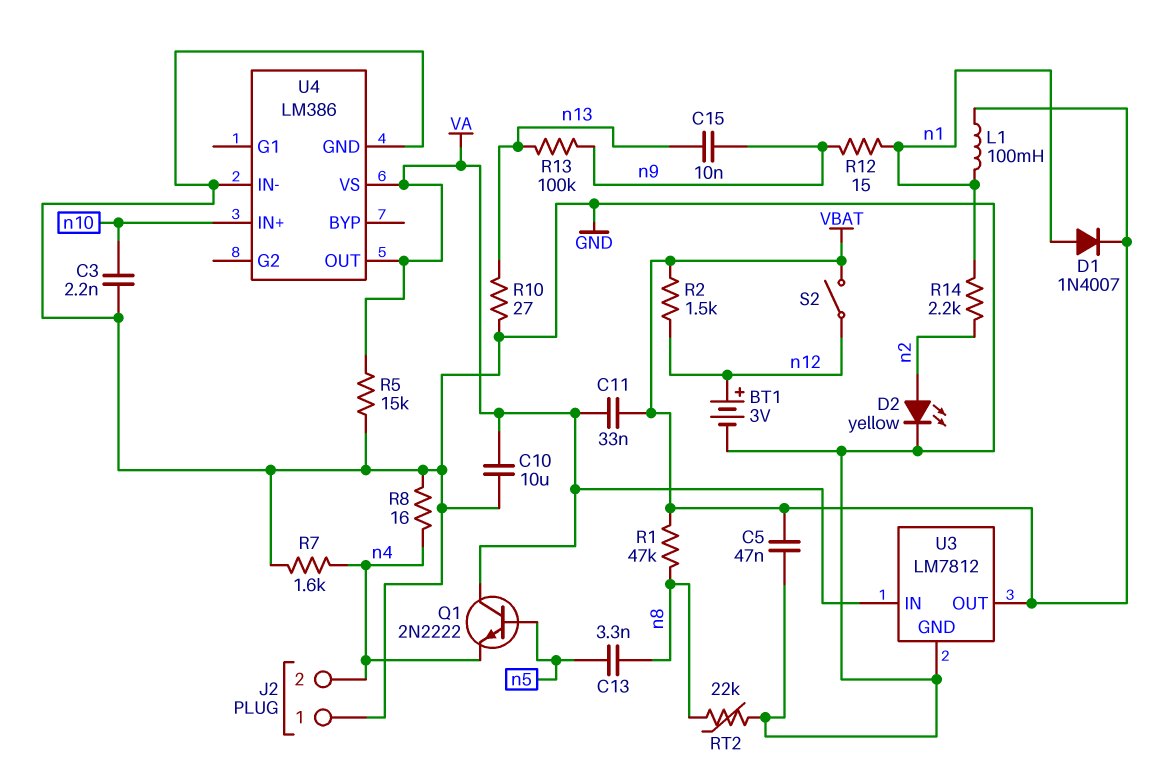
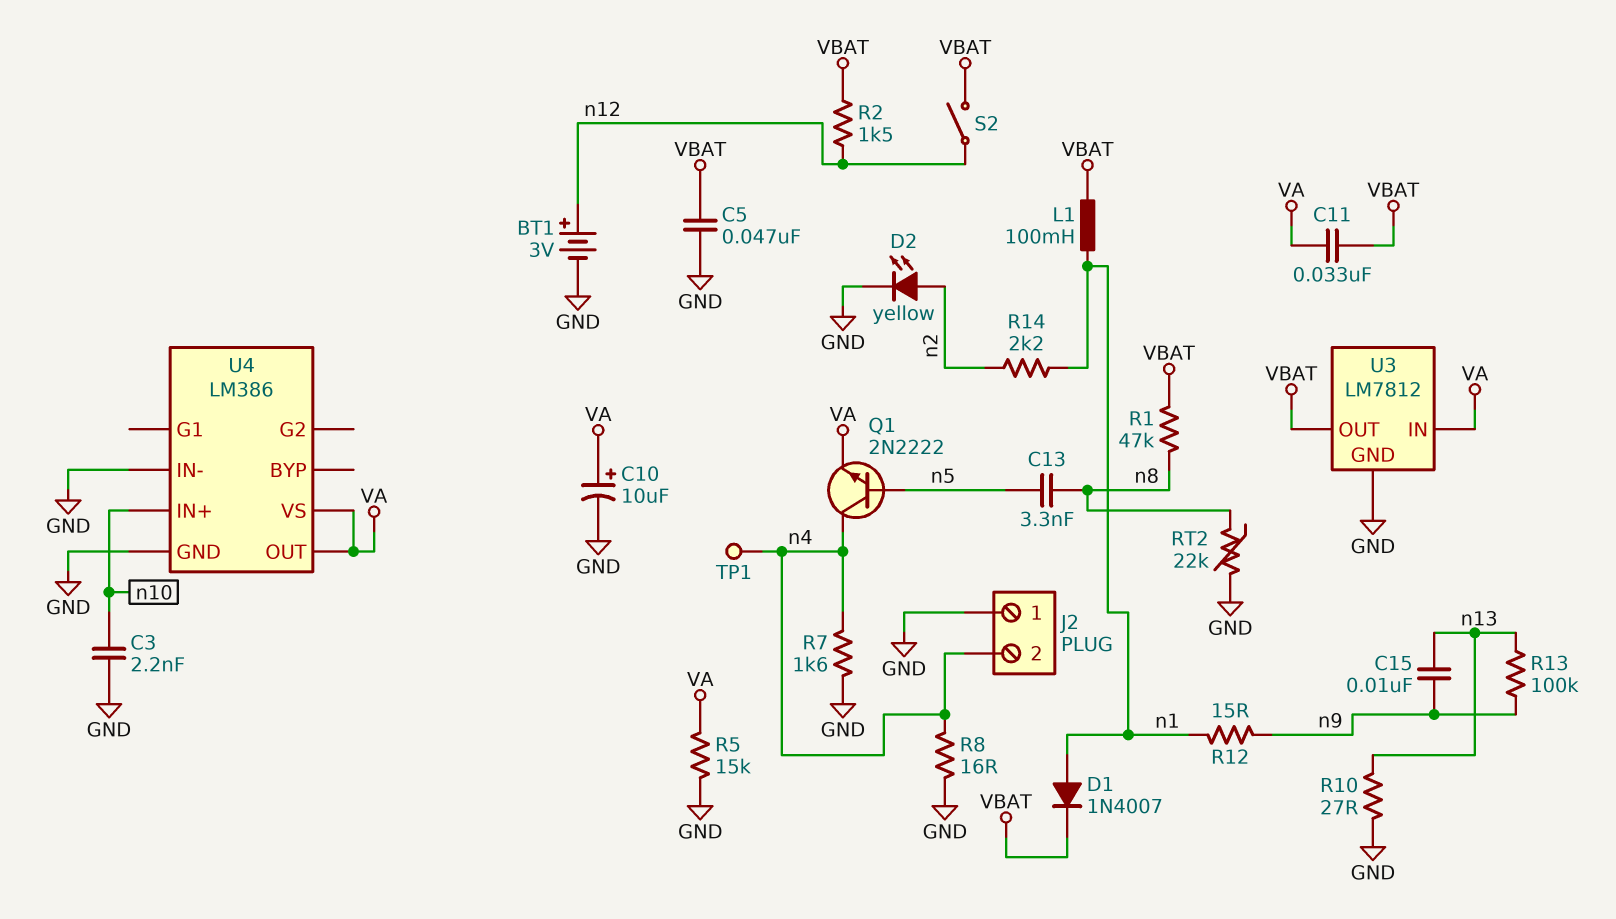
C10: 10uF (GND, VA) -> 10uF (plus VA, minus GND)
Q1: NPN 2N2222 (B n5, C VA, E n4) -> NPN 2N2222 (B n5, C n4, E VA)
TP1: none -> test point (n4)

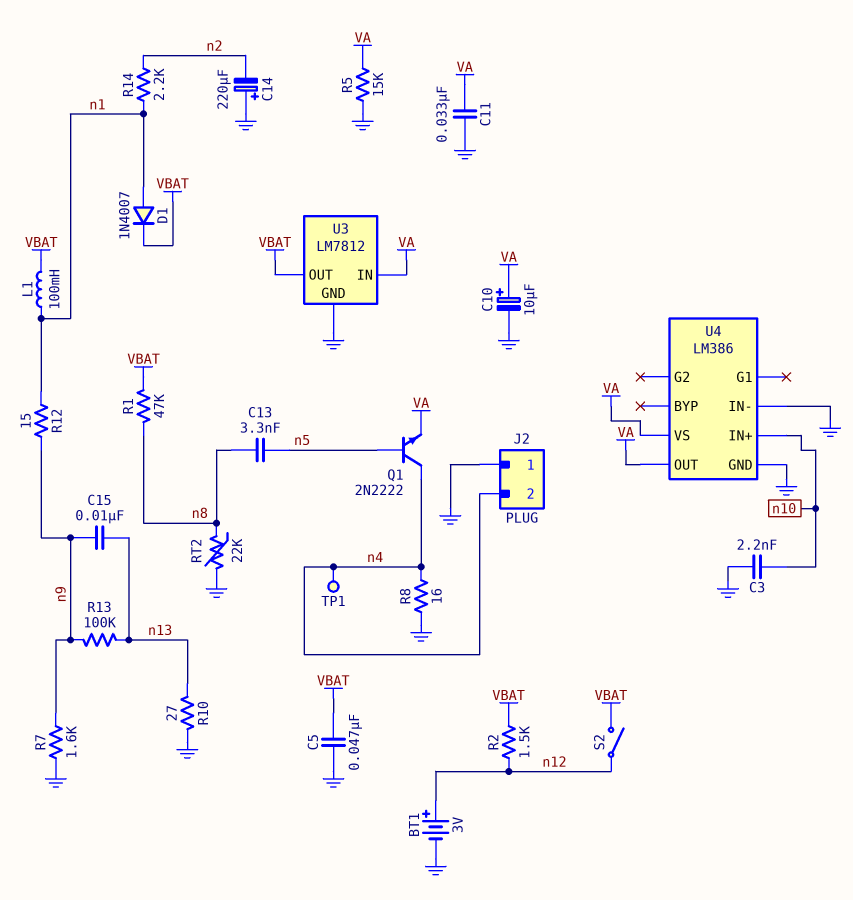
C11: 33nF (VA, VBAT) -> 33nF (GND, VA)
C14: none -> 220uF (plus GND, minus n2)
D2: LED yellow (A n2, K GND) -> none
R7: 1.6k (GND, n4) -> 1.6k (GND, n9)

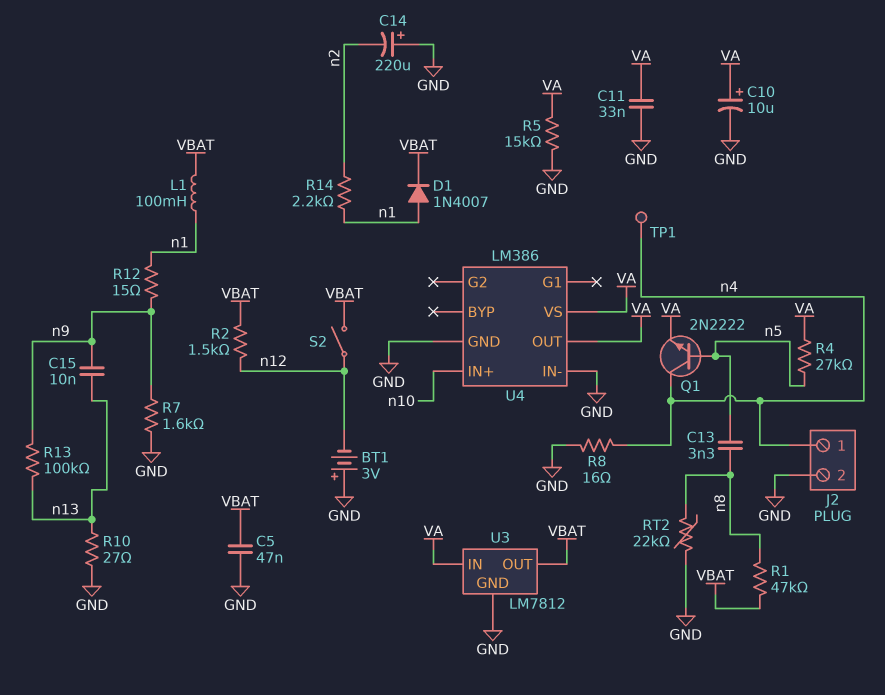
BT1: 3V (plus n12, minus GND) -> 3V (plus GND, minus n12)
C3: 2.2nF (GND, n10) -> none
J2 pin 1: GND -> n4
J2 pin 2: n4 -> GND
R4: none -> 27k (VA, n5)

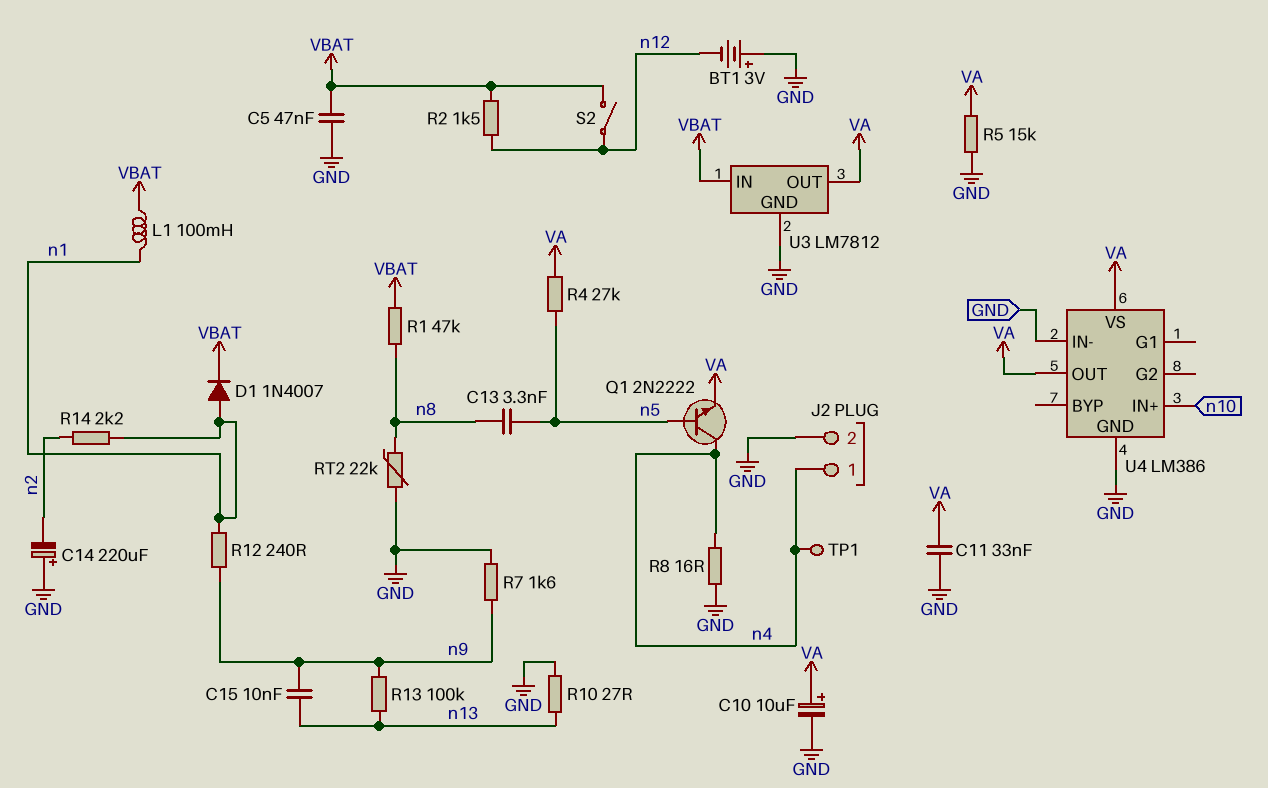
R12: 15 (n1, n9) -> 240 (n1, n9)
U3 pin IN: VA -> VBAT
U3 pin OUT: VBAT -> VA

